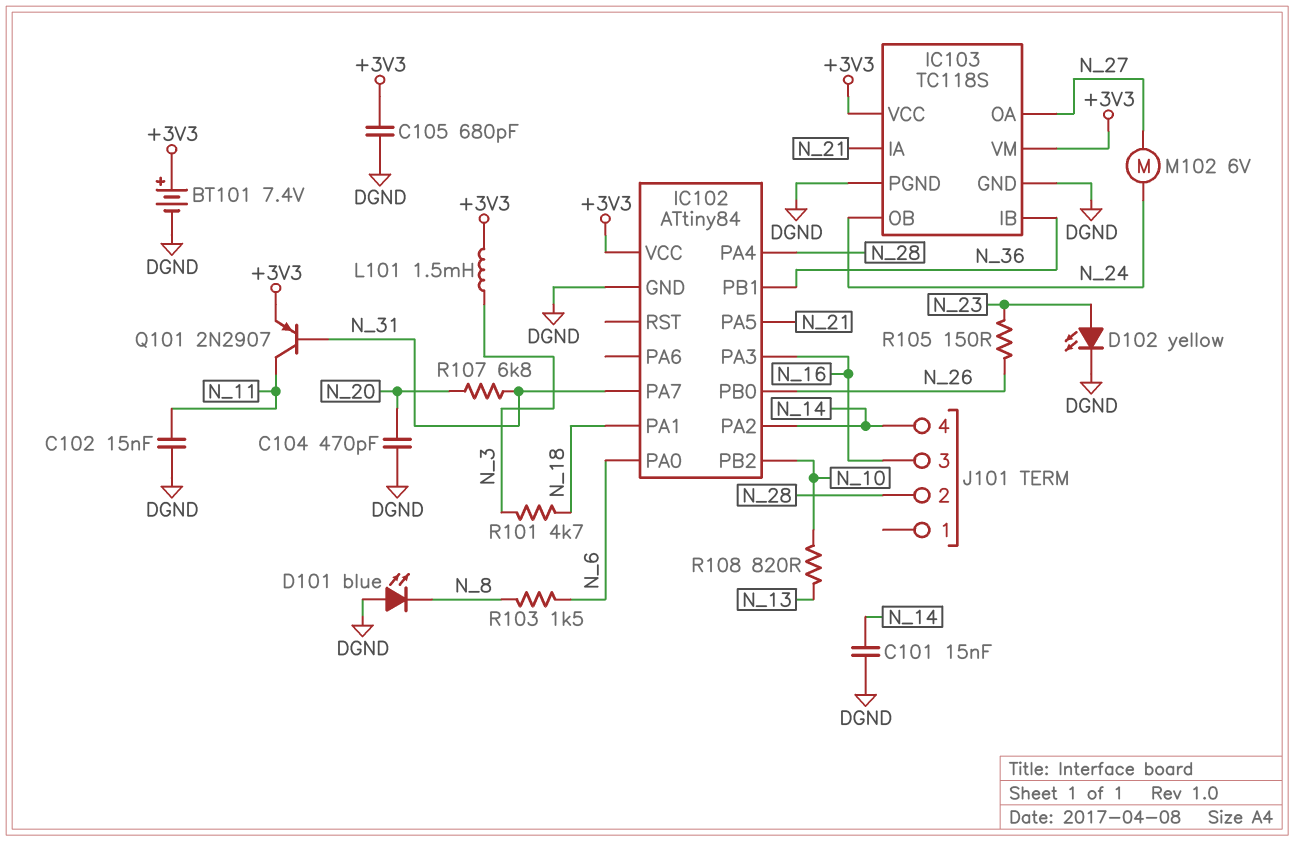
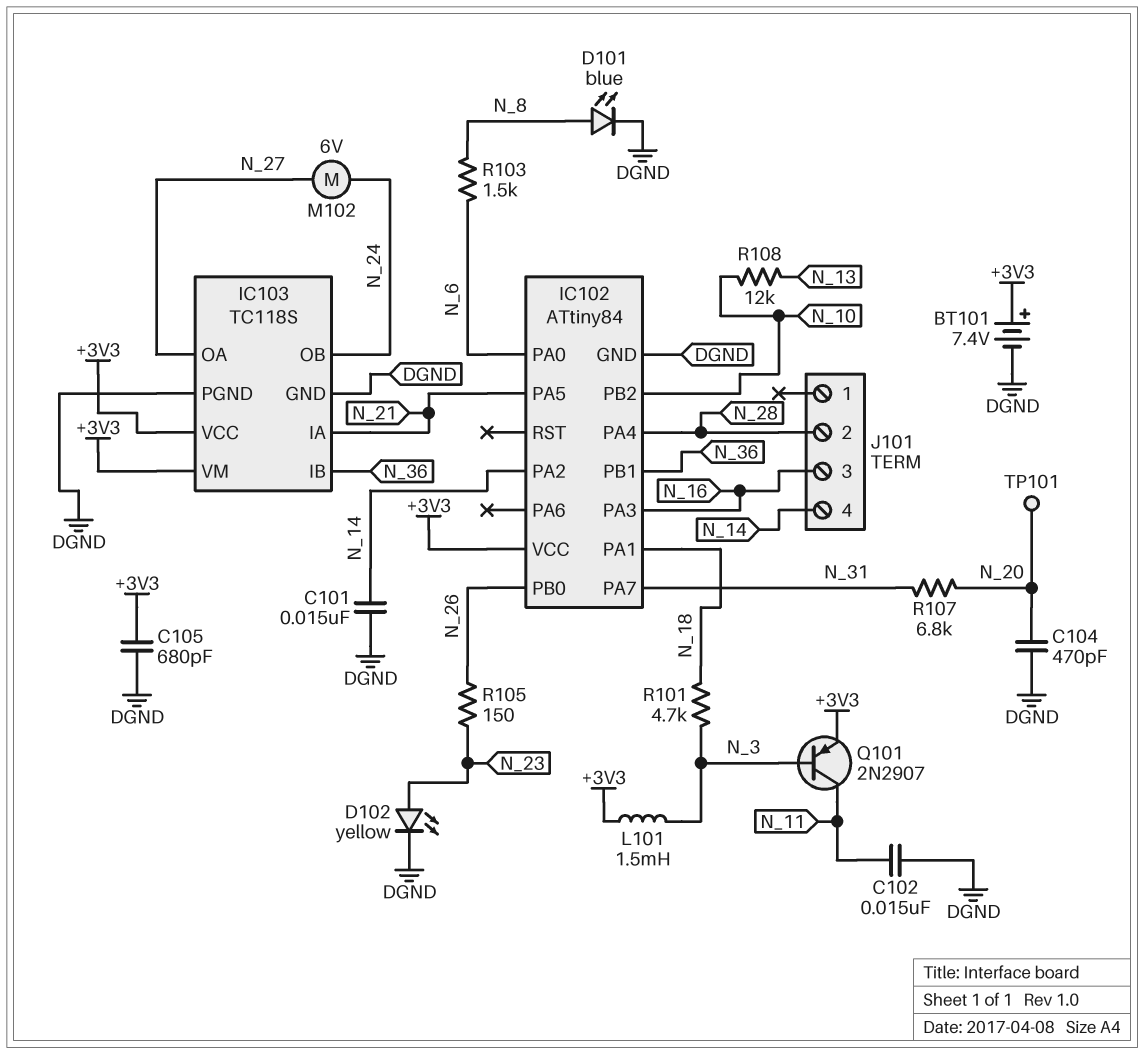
D101: LED blue (A DGND, K N_8) -> LED blue (A N_8, K DGND)
Q101: PNP 2N2907 (B N_31, C N_11, E +3V3) -> PNP 2N2907 (B N_3, C N_11, E +3V3)
R108: 820 (N_10, N_13) -> 12k (N_10, N_13)
TP101: none -> test point (N_20)

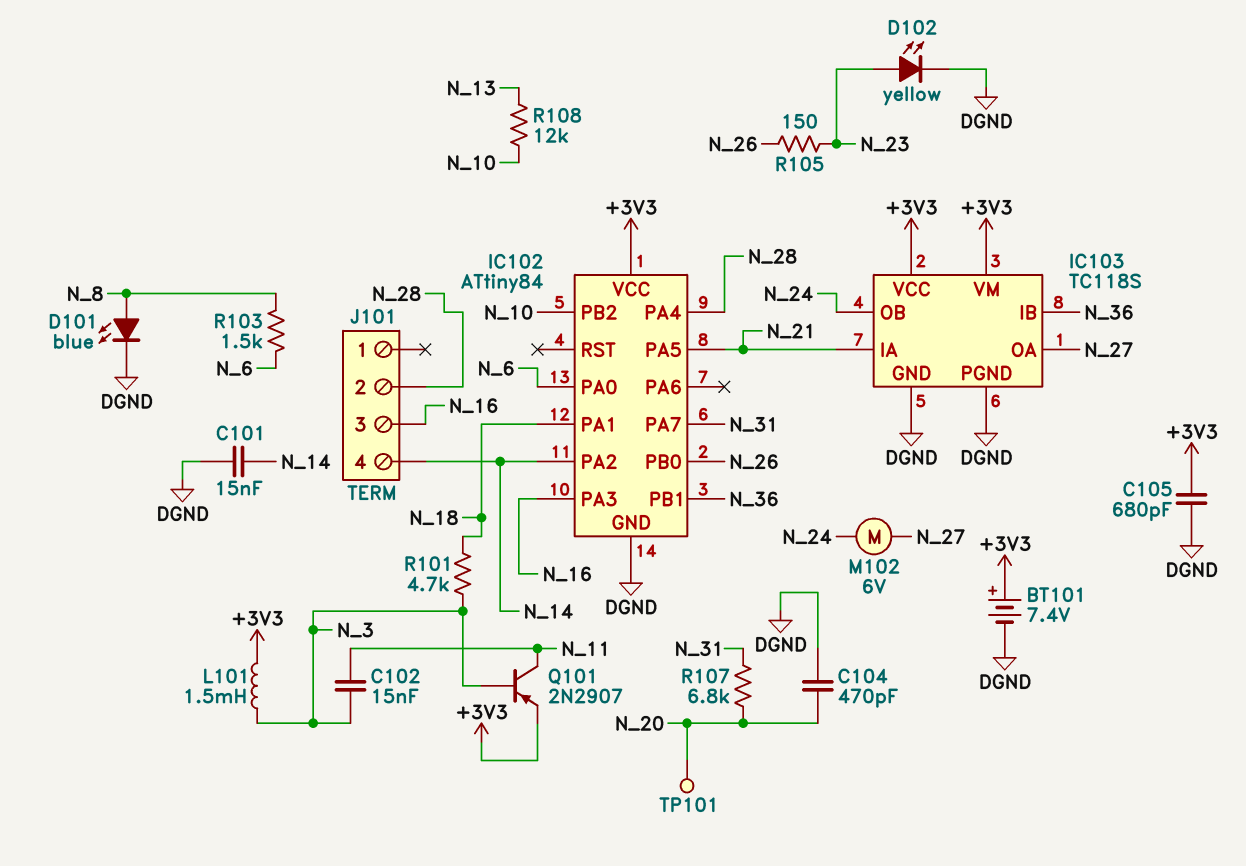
C102: 15nF (DGND, N_11) -> 15nF (N_3, N_11)

